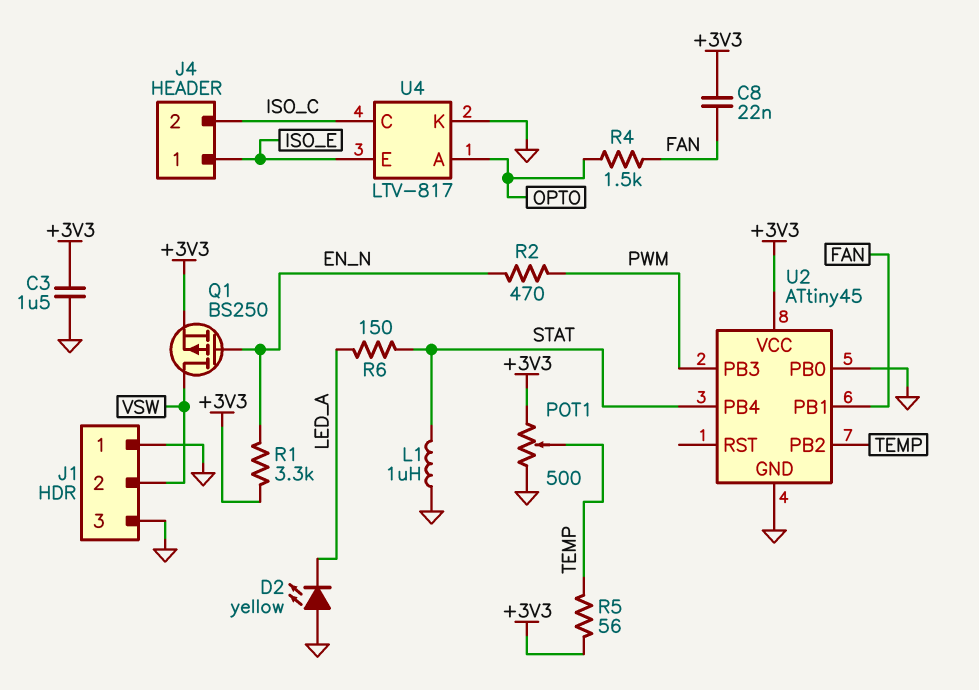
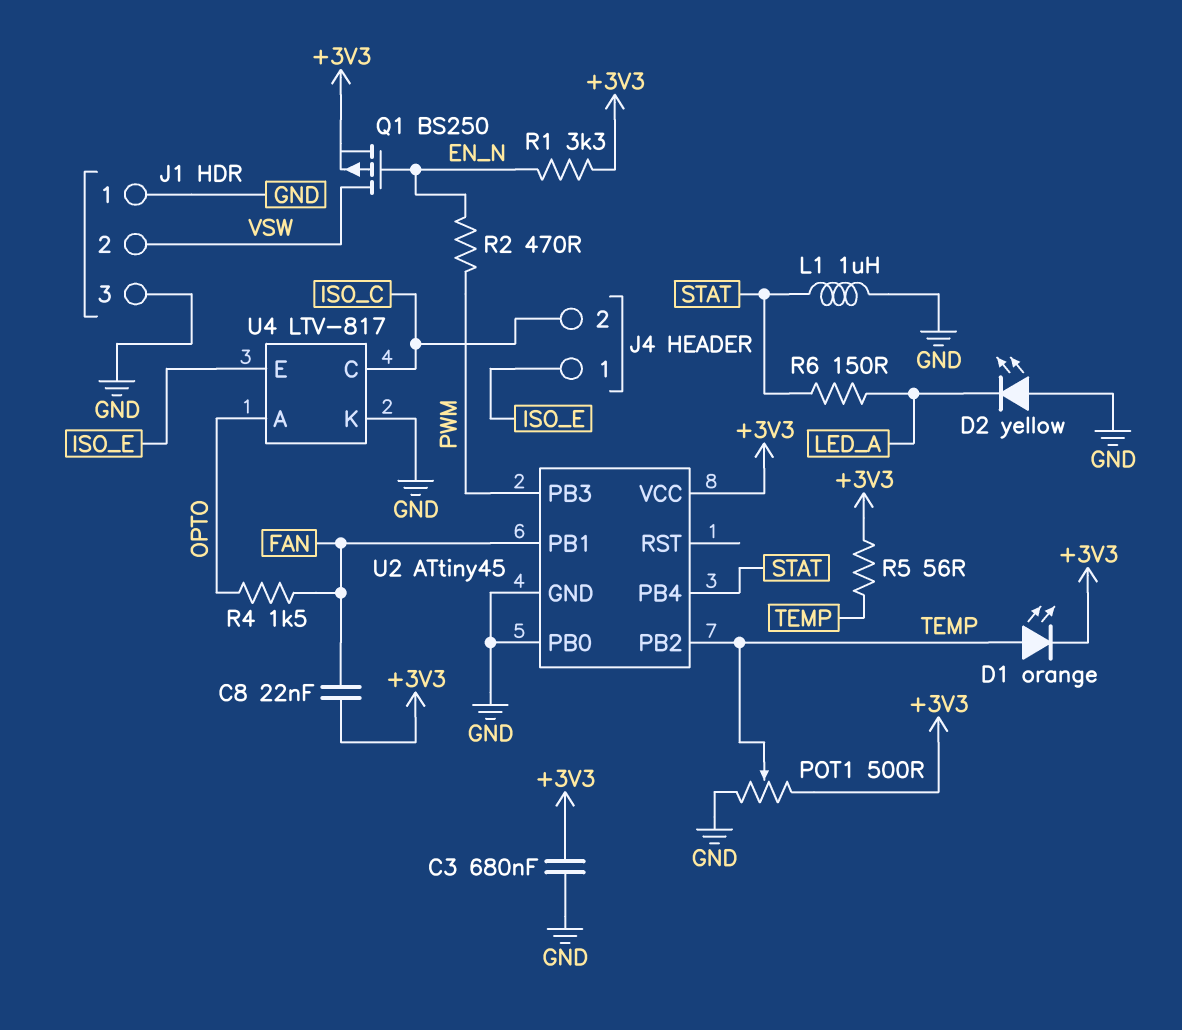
C3: 1.5uF (+3V3, GND) -> 680nF (+3V3, GND)
D1: none -> LED orange (A TEMP, K +3V3)

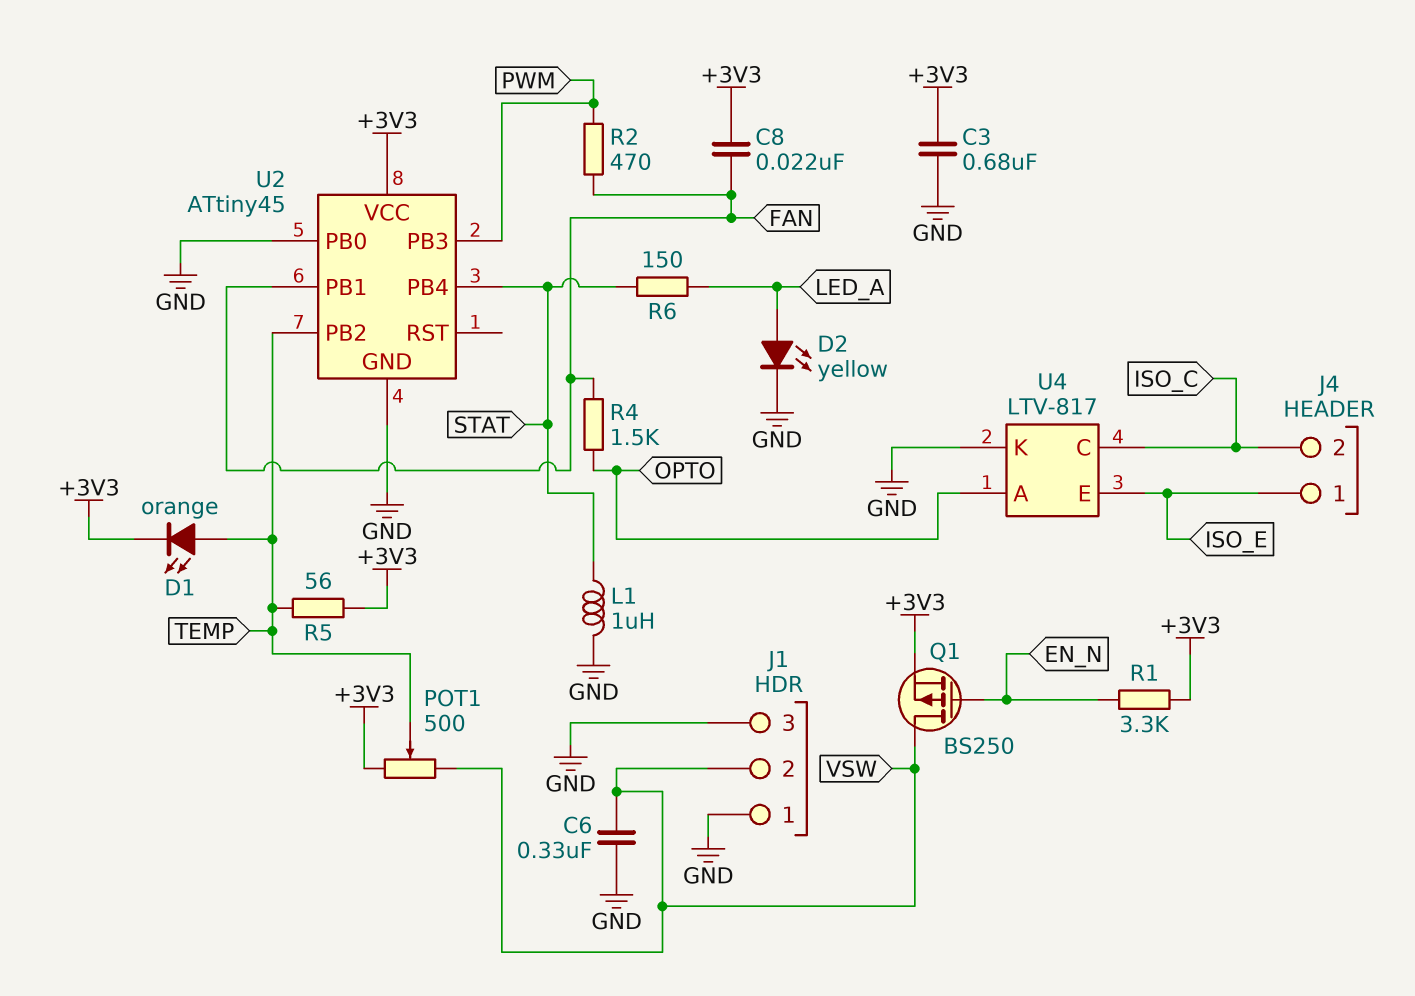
C6: none -> 330nF (GND, VSW)
D2: LED yellow (A GND, K LED_A) -> LED yellow (A LED_A, K GND)
POT1: 500 (+3V3, GND, wiper TEMP) -> 500 (+3V3, VSW, wiper TEMP)
R2: 470 (EN_N, PWM) -> 470 (FAN, PWM)

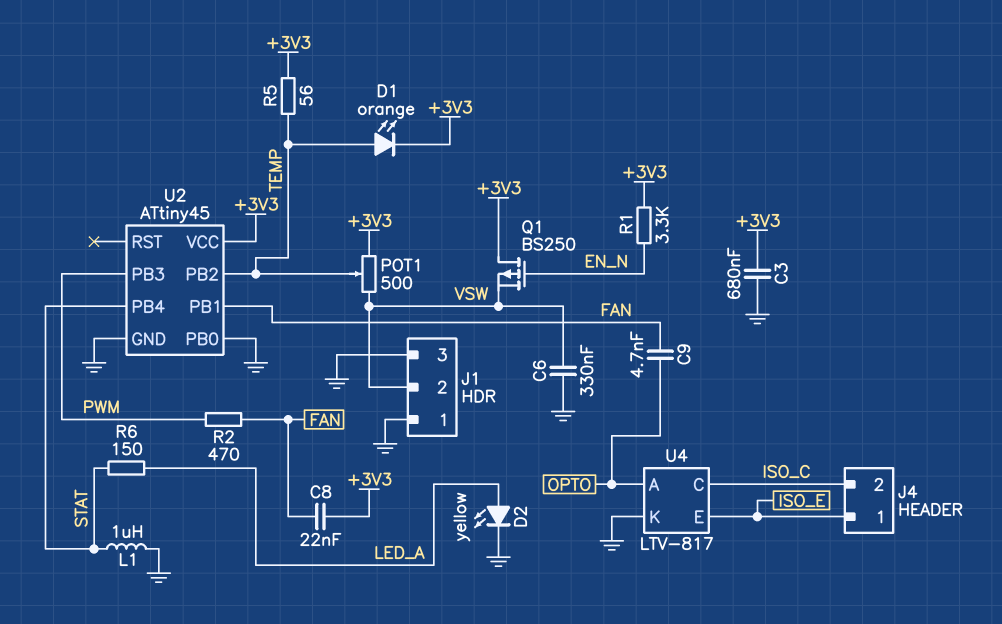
C9: none -> 4.7nF (FAN, OPTO)
Q1: PMOS BS250 (G EN_N, D VSW, S +3V3) -> PMOS BS250 (G EN_N, D +3V3, S VSW)
R4: 1.5k (FAN, OPTO) -> none

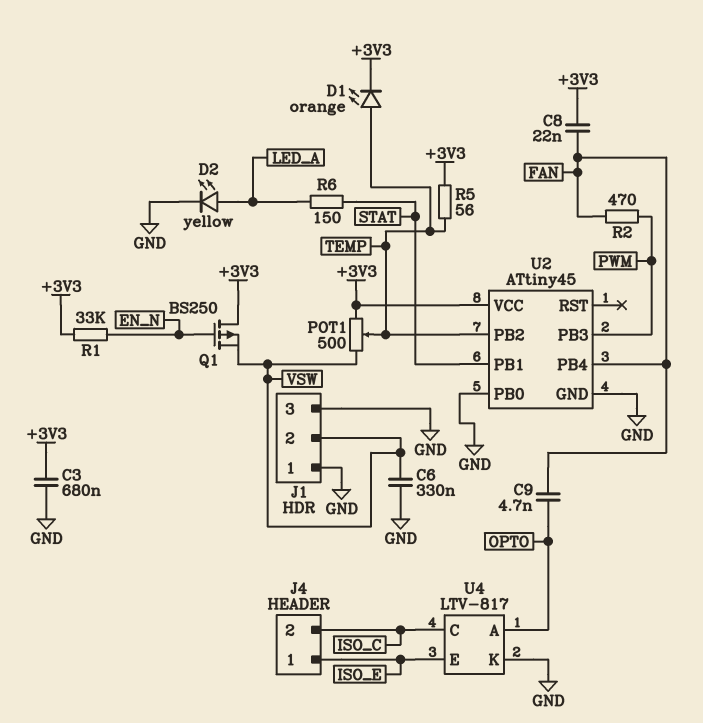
L1: 1uH (GND, STAT) -> none
R1: 3.3k (+3V3, EN_N) -> 33k (+3V3, EN_N)
U2 pin PB1: FAN -> STAT
U2 pin PB4: STAT -> FAN

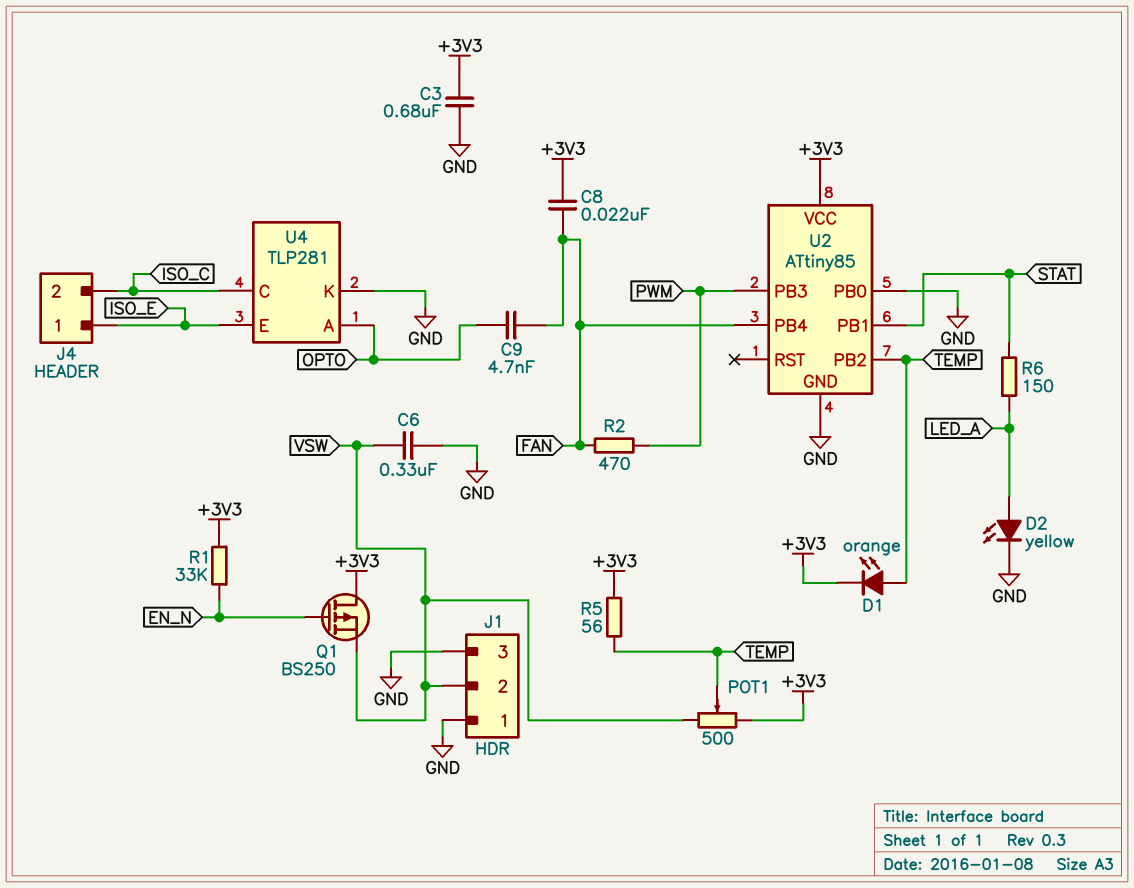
U2: ATtiny45 -> ATtiny85
U4: LTV-817 -> TLP281

